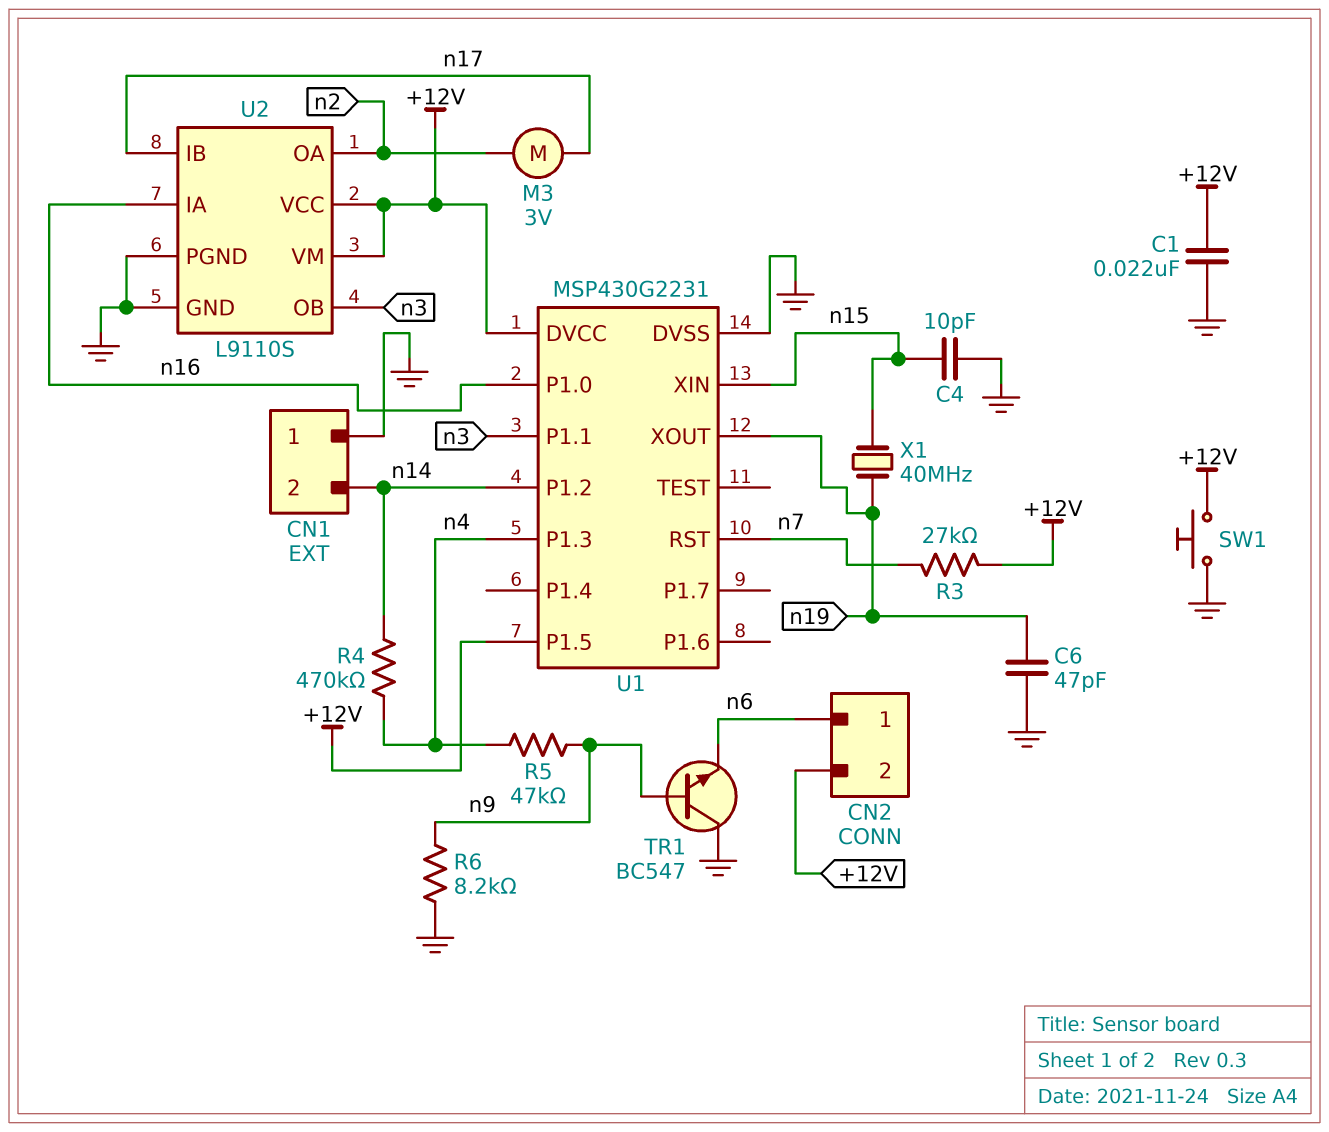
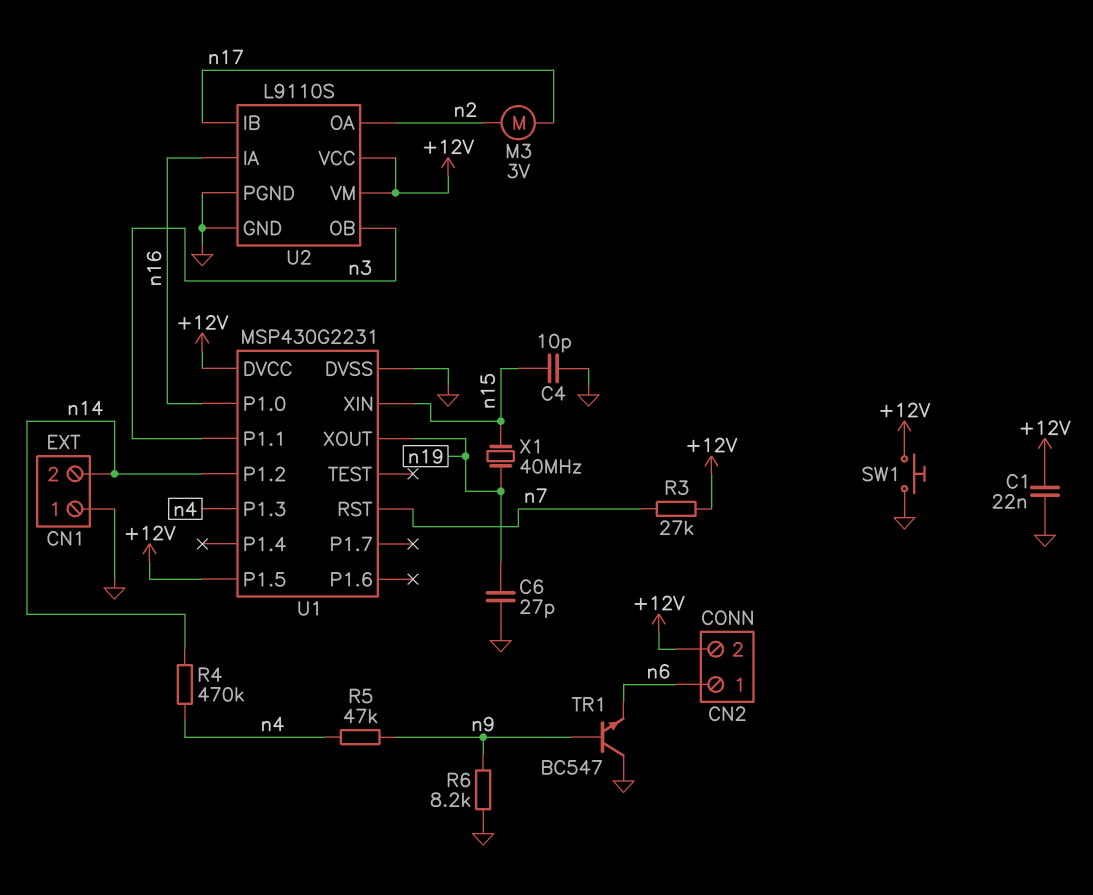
C6: 47pF (GND, n19) -> 27pF (GND, n19)

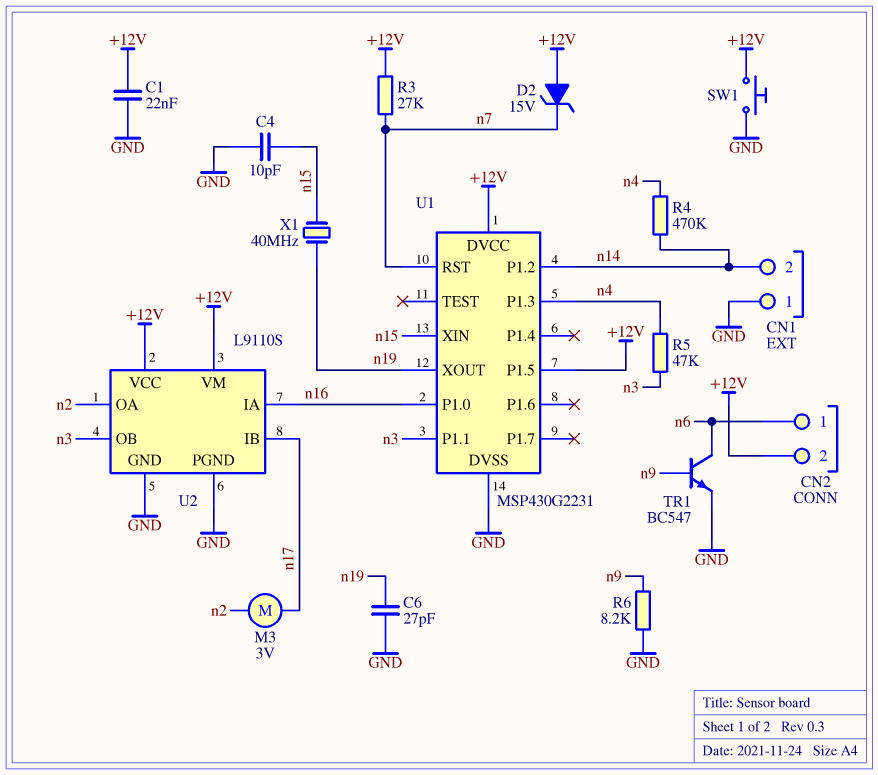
D2: none -> zener 15V (A +12V, K n7)
R5: 47k (n4, n9) -> 47k (n3, n4)
TR1: NPN BC547 (B n9, C GND, E n6) -> NPN BC547 (B n9, C n6, E GND)

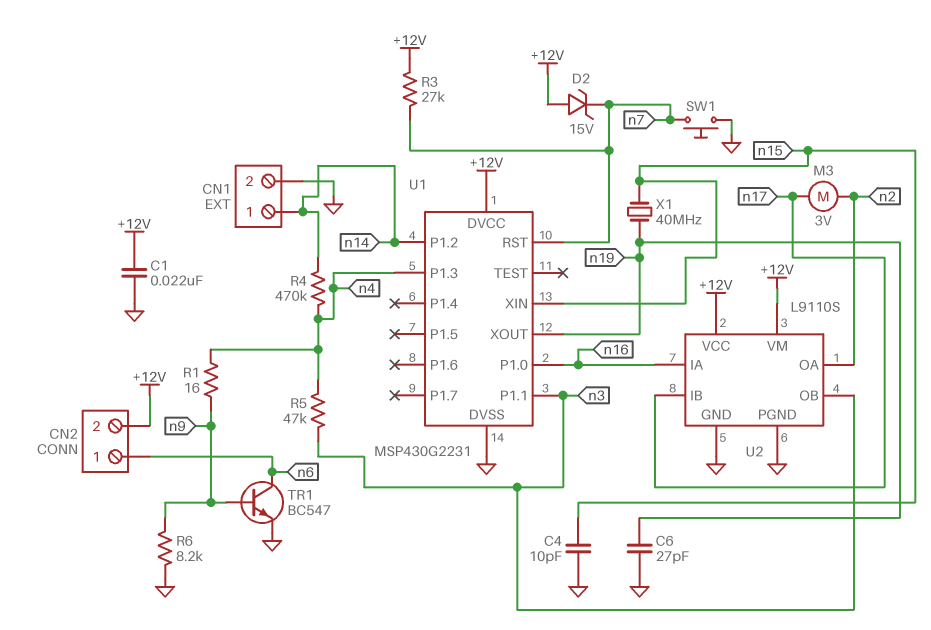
CN1 pin 1: GND -> n14
CN1 pin 2: n14 -> GND
R1: none -> 16 (n4, n9)
SW1: button (+12V, GND) -> button (GND, n7)
U1 pin P1.5: +12V -> none

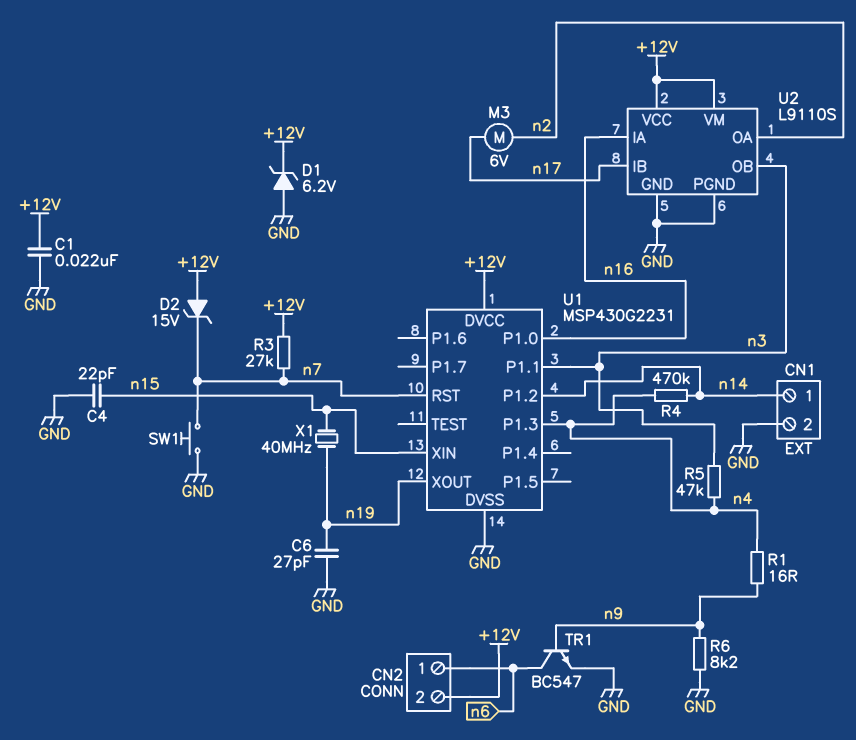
C4: 10pF (GND, n15) -> 22pF (GND, n15)
D1: none -> zener 6.2V (A GND, K +12V)
M3: motor 3V (n2, n17) -> motor 6V (n2, n17)

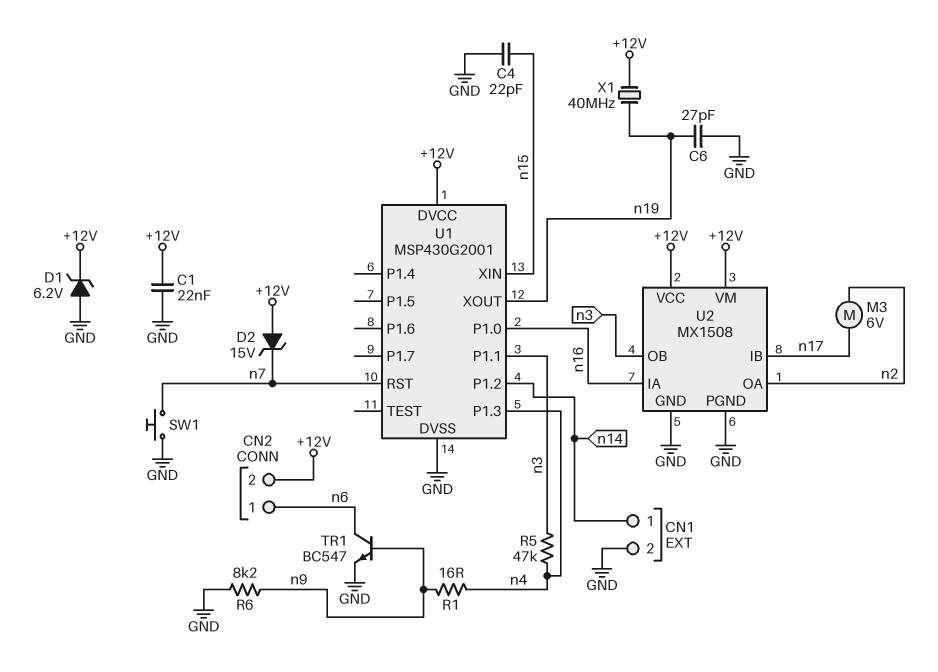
R3: 27k (+12V, n7) -> none
R4: 470k (n4, n14) -> none
U1: MSP430G2231 -> MSP430G2001
U2: L9110S -> MX1508
X1: 40MHz (n15, n19) -> 40MHz (+12V, n19)

